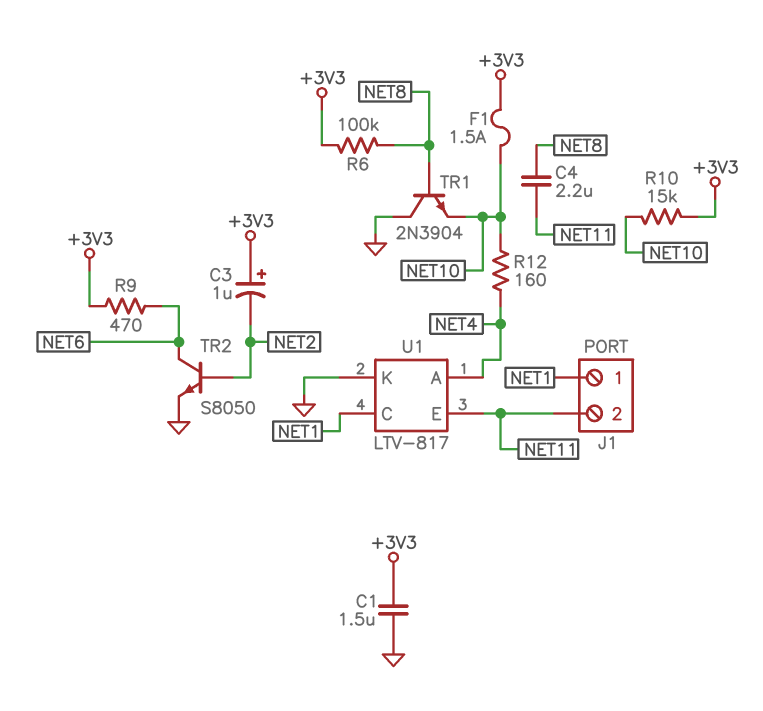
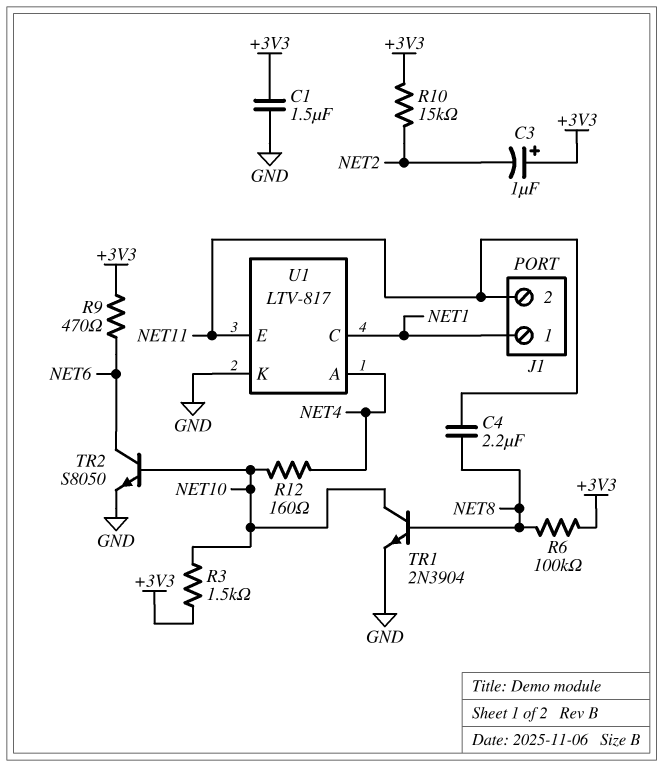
F1: 1.5A (+3V3, NET10) -> none
R3: none -> 1.5k (+3V3, NET10)
R10: 15k (+3V3, NET10) -> 15k (+3V3, NET2)
TR1: NPN 2N3904 (B NET8, C GND, E NET10) -> NPN 2N3904 (B NET8, C NET10, E GND)
TR2: NPN S8050 (B NET2, C NET6, E GND) -> NPN S8050 (B NET10, C NET6, E GND)

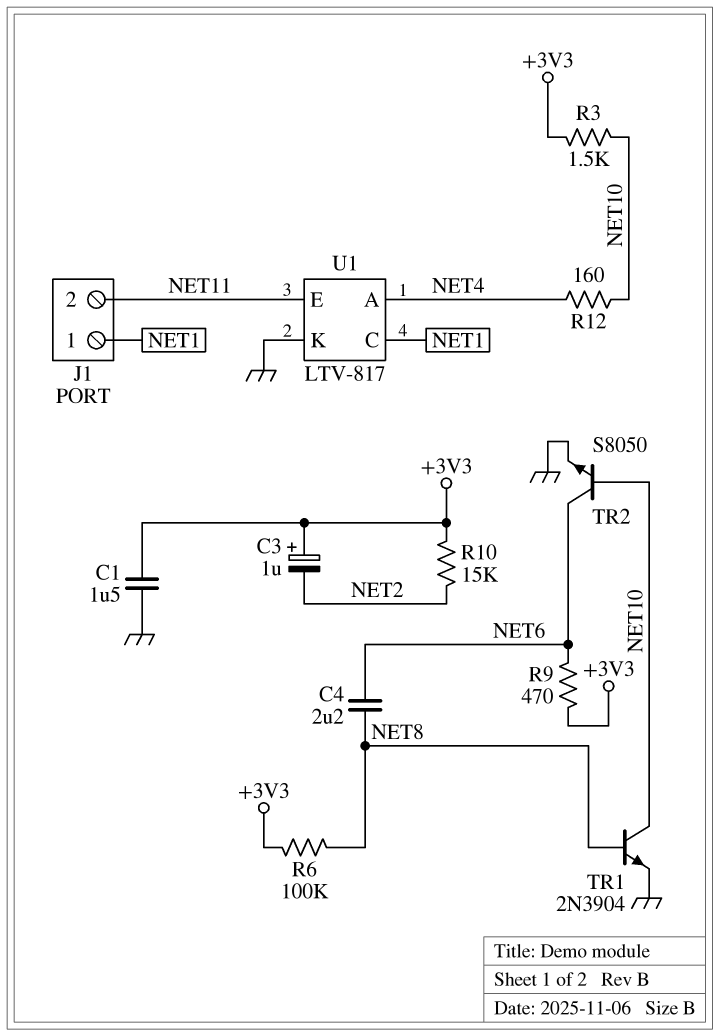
C4: 2.2uF (NET8, NET11) -> 2.2uF (NET6, NET8)

